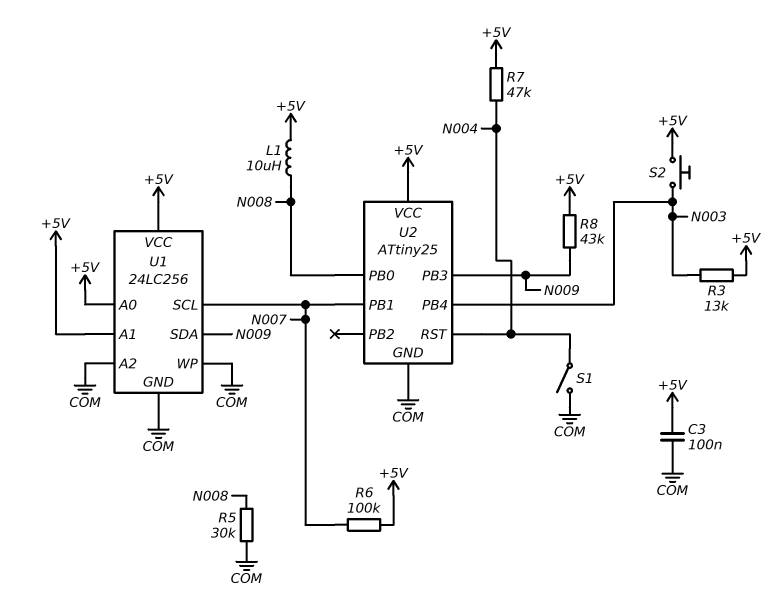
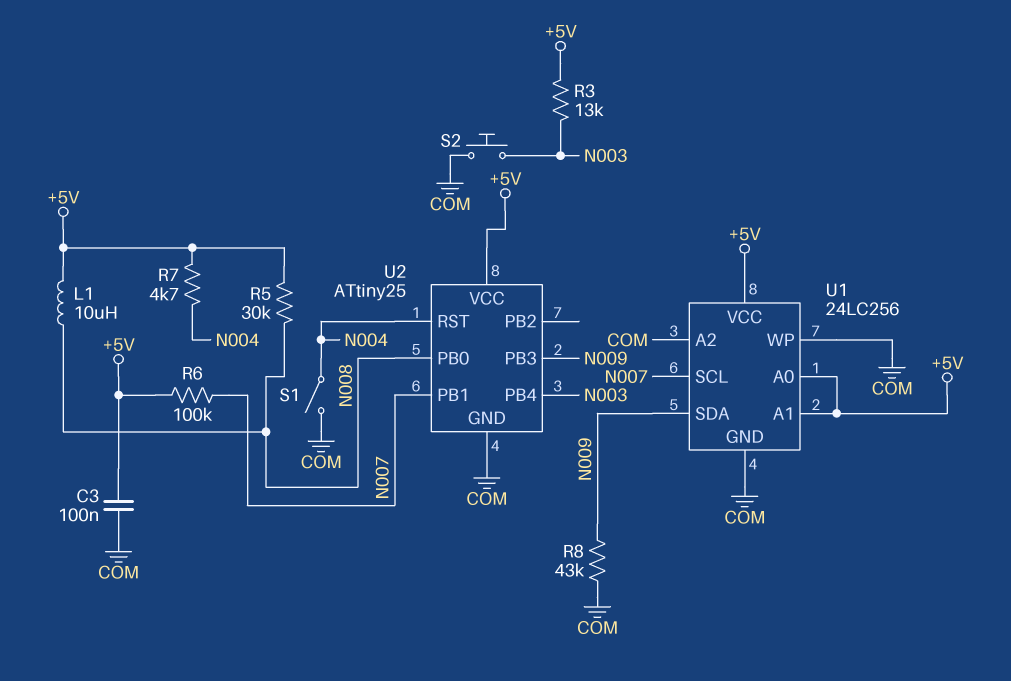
R5: 30k (COM, N008) -> 30k (+5V, N008)
R7: 47k (+5V, N004) -> 4.7k (+5V, N004)
R8: 43k (+5V, N009) -> 43k (COM, N009)
S2: button (+5V, N003) -> button (COM, N003)

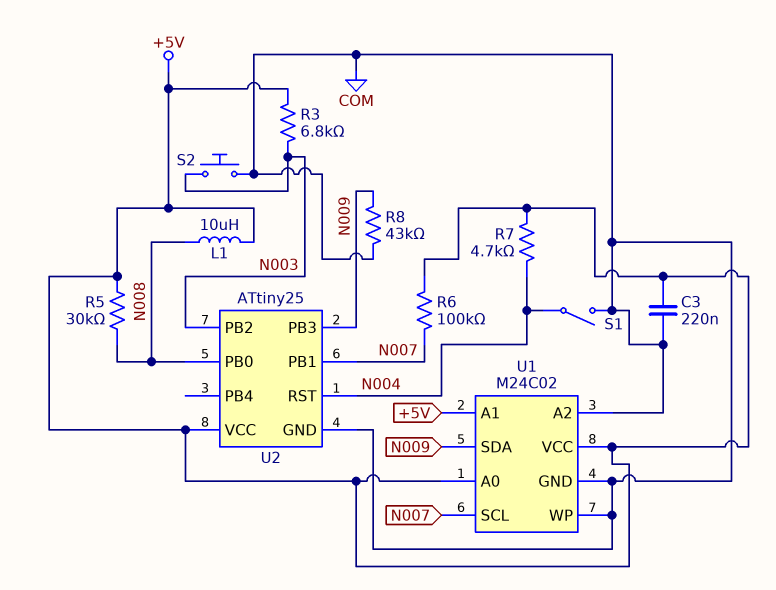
C3: 100nF (+5V, COM) -> 220nF (+5V, COM)
R3: 13k (+5V, N003) -> 6.8k (+5V, N003)
U1: 24LC256 -> M24C02
U2 pin PB2: none -> N003
U2 pin PB4: N003 -> none

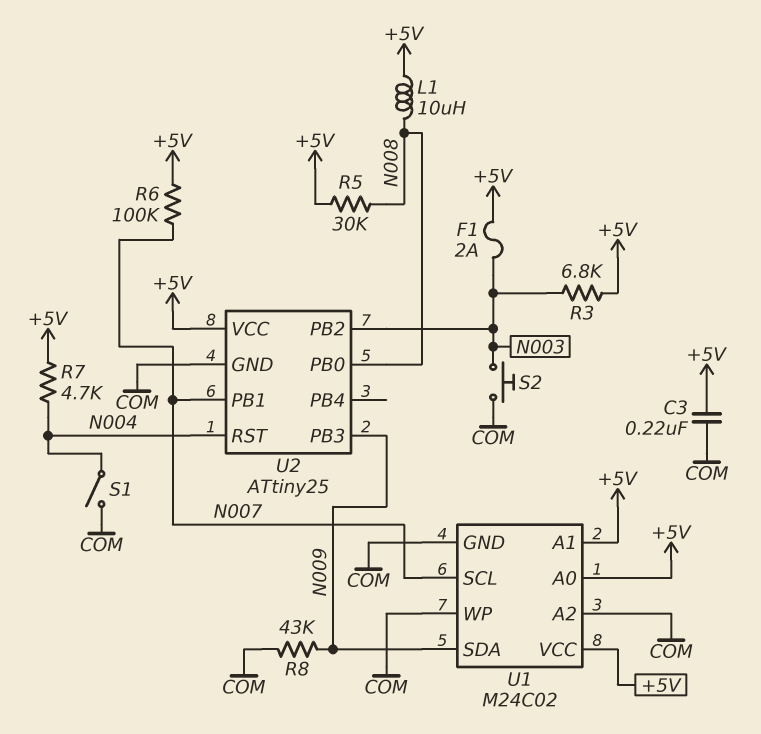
F1: none -> 2A (+5V, N003)

